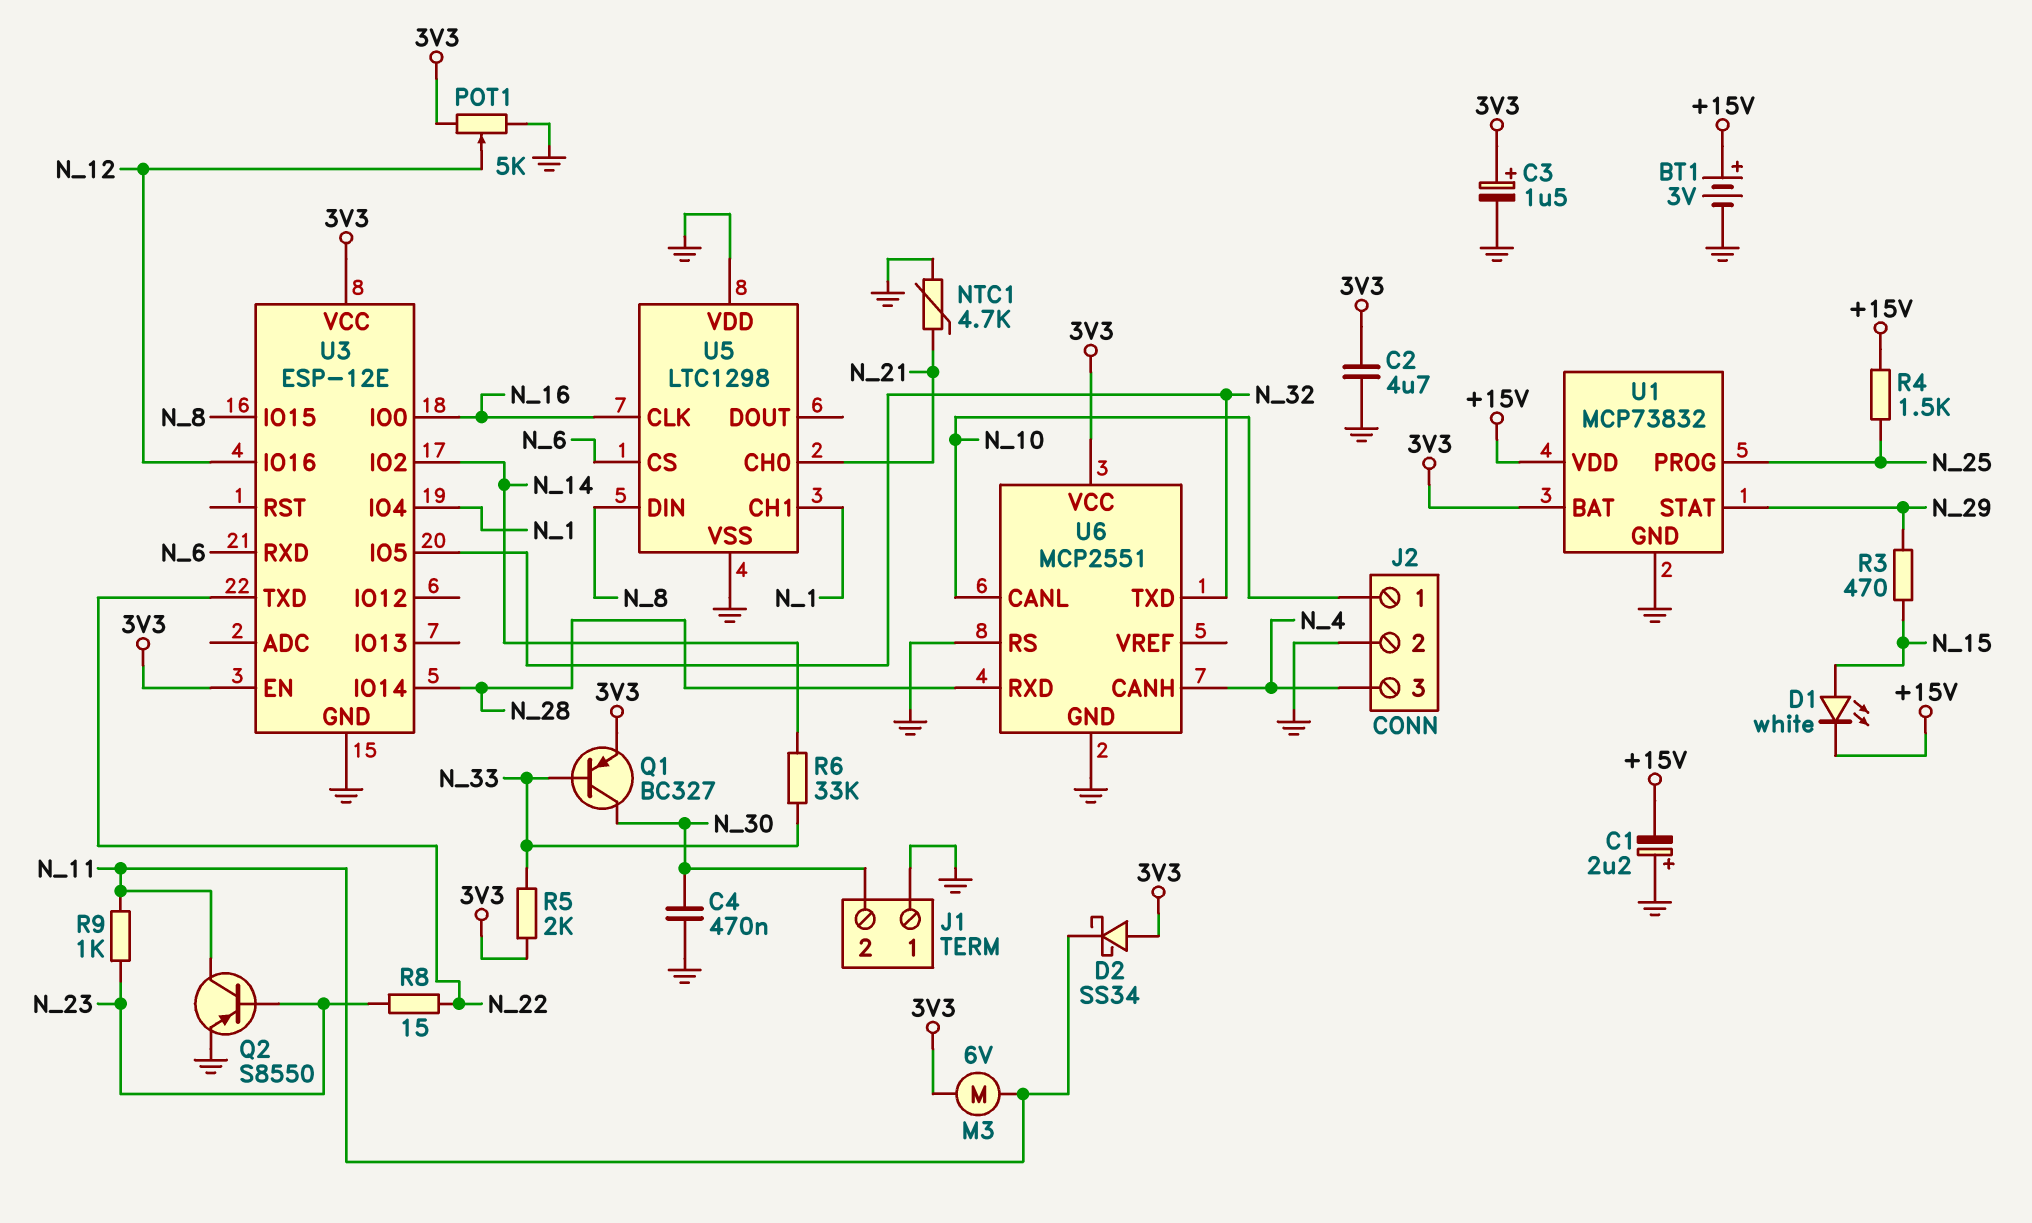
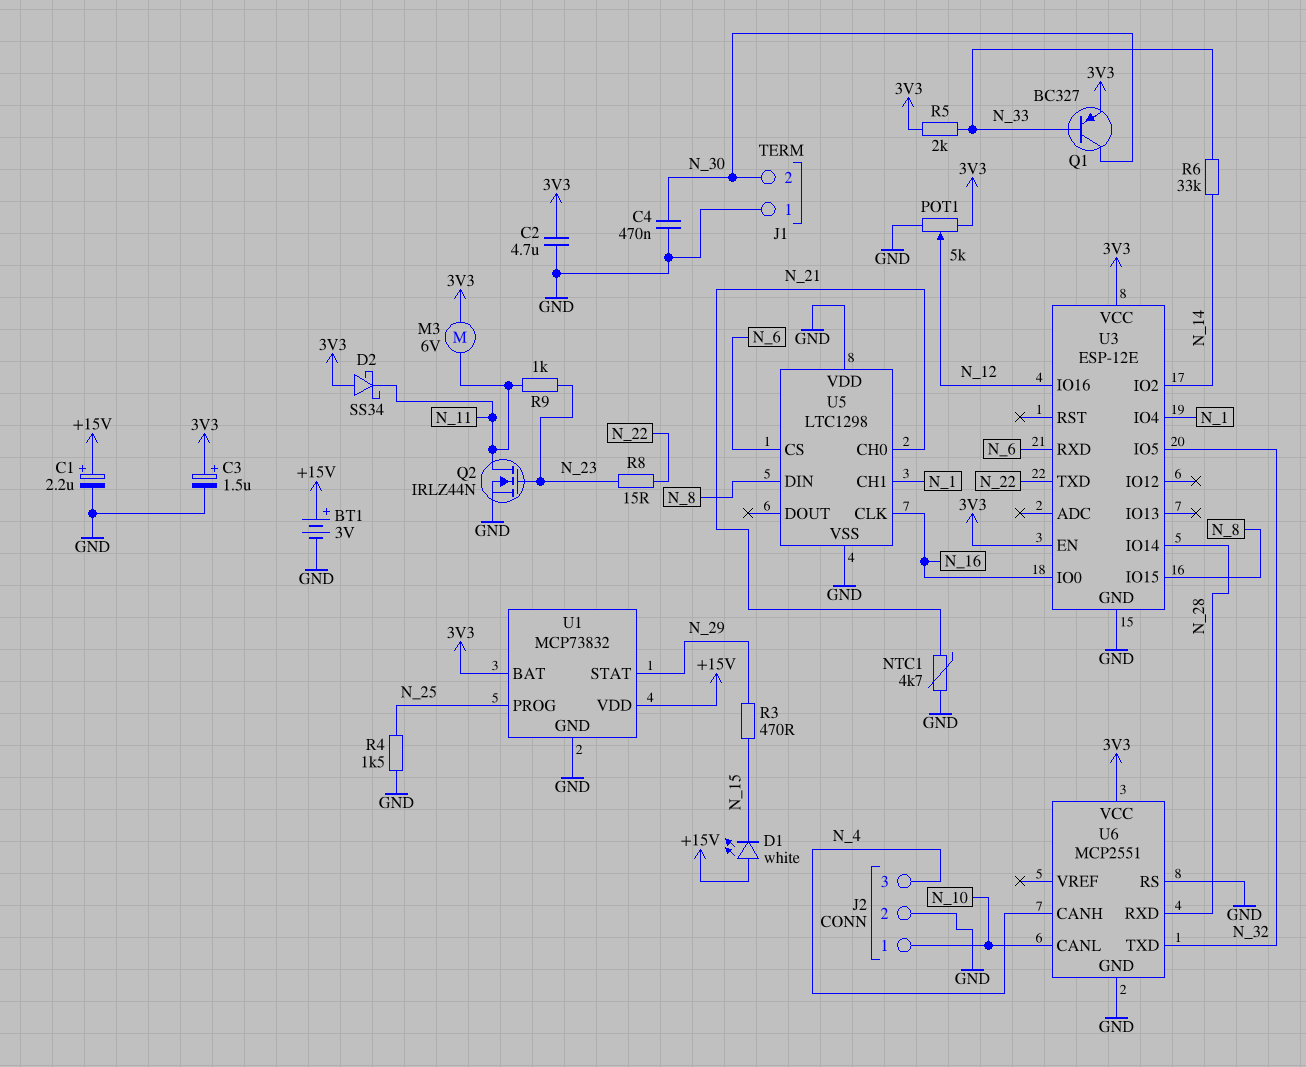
C1: 2.2uF (plus GND, minus +15V) -> 2.2uF (plus +15V, minus GND)
D1: LED white (A N_15, K +15V) -> LED white (A +15V, K N_15)
Q2: PNP S8550 (B N_23, C N_11, E GND) -> NMOS IRLZ44N (G N_23, D N_11, S GND)
R4: 1.5k (+15V, N_25) -> 1.5k (GND, N_25)

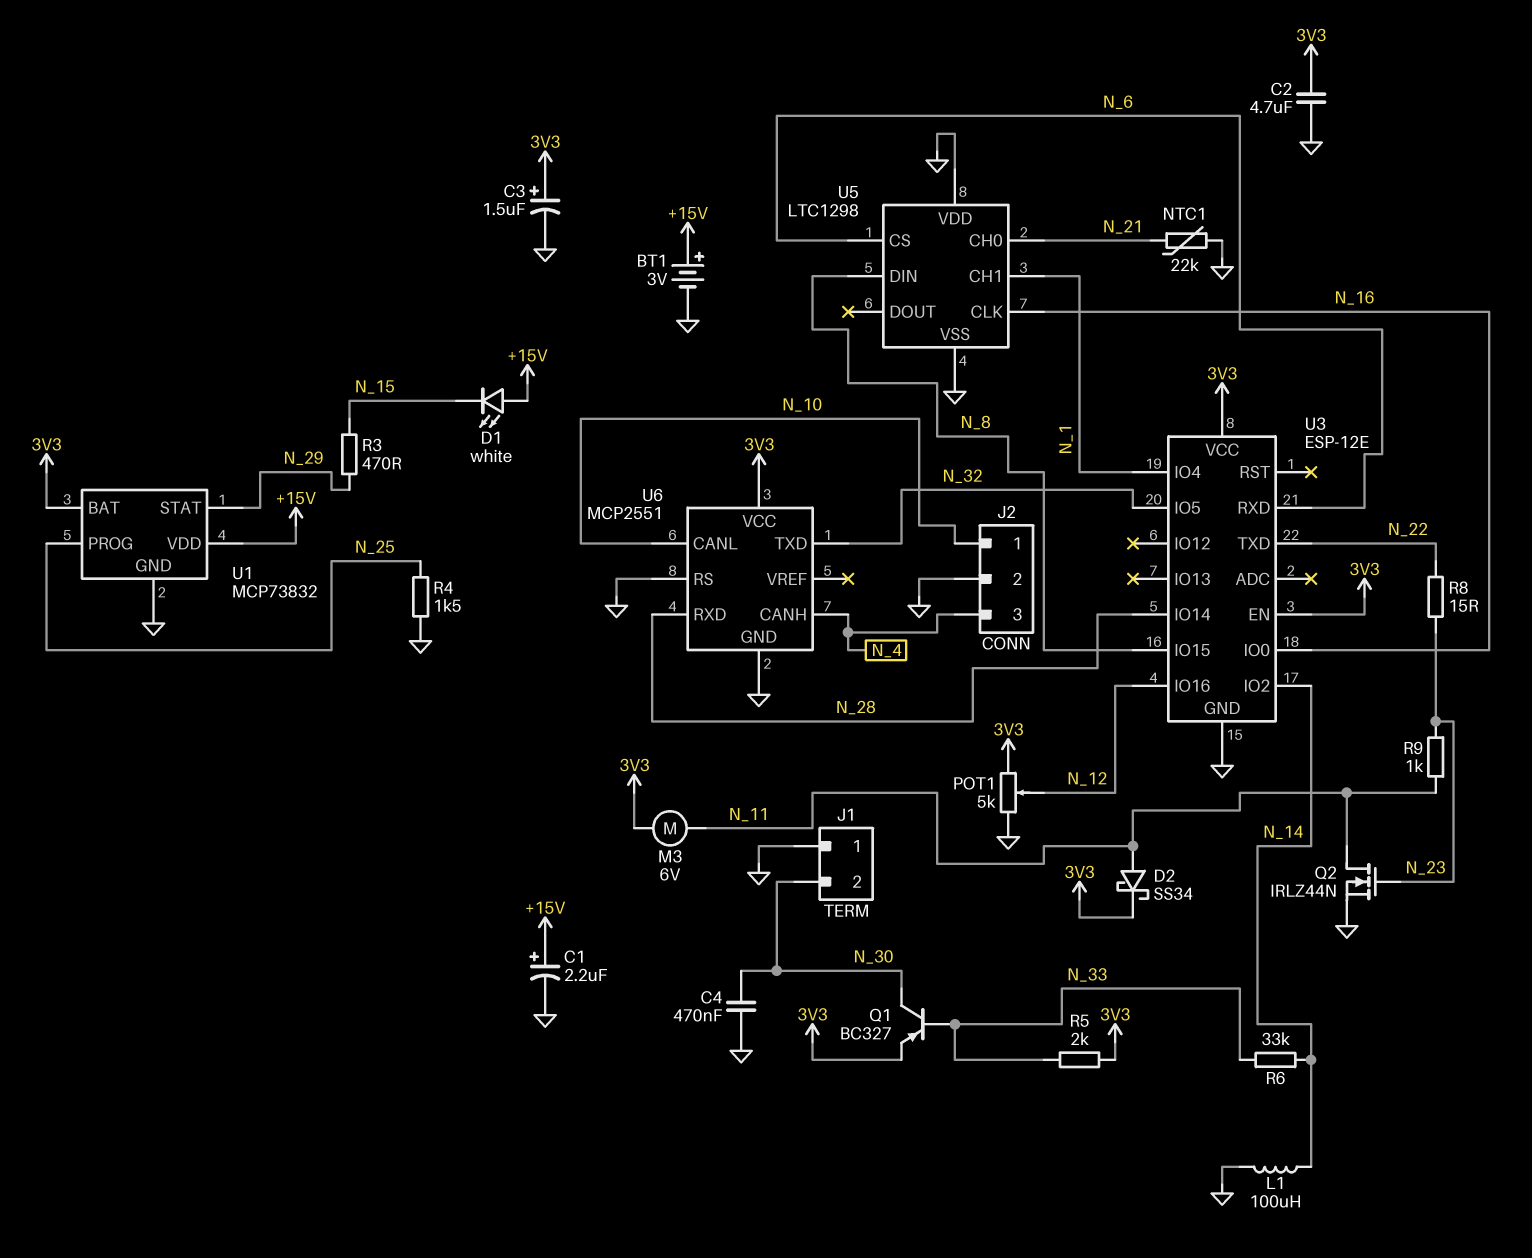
D2: schottky SS34 (A 3V3, K N_11) -> schottky SS34 (A N_11, K 3V3)
L1: none -> 100uH (GND, N_14)
NTC1: 4.7k (GND, N_21) -> 22k (GND, N_21)

